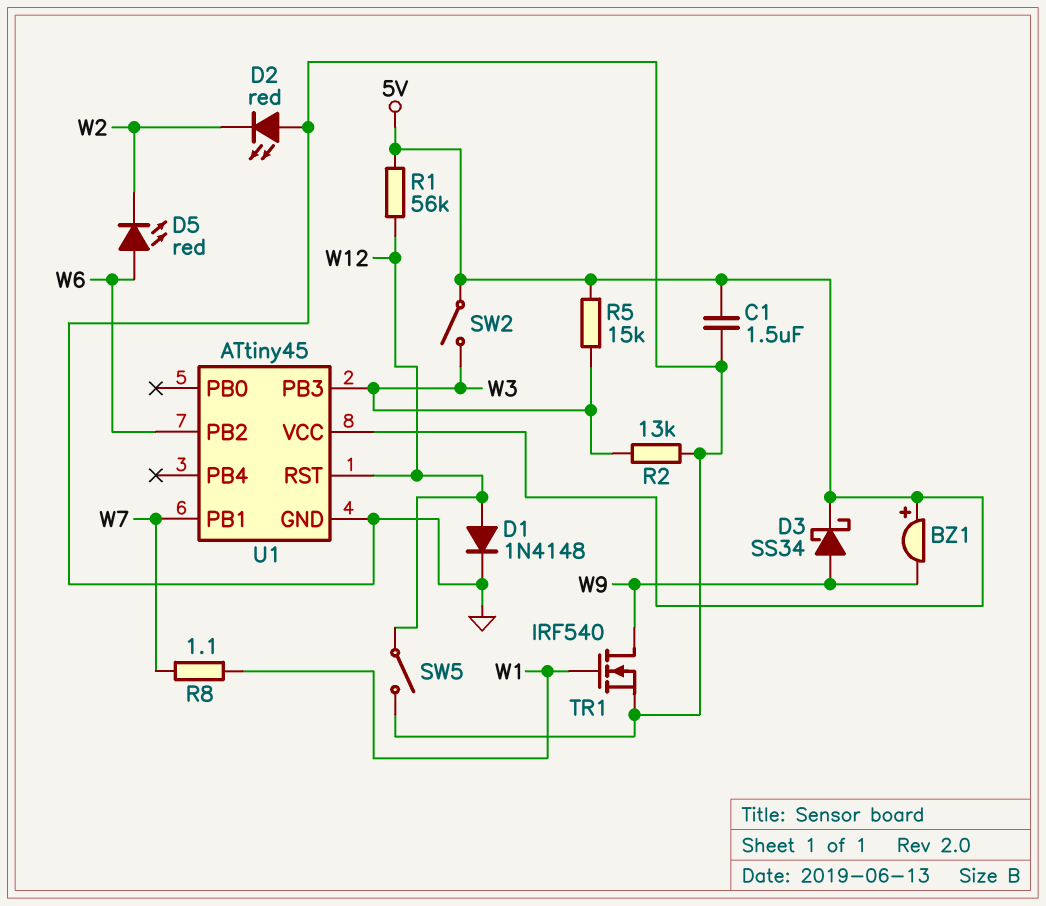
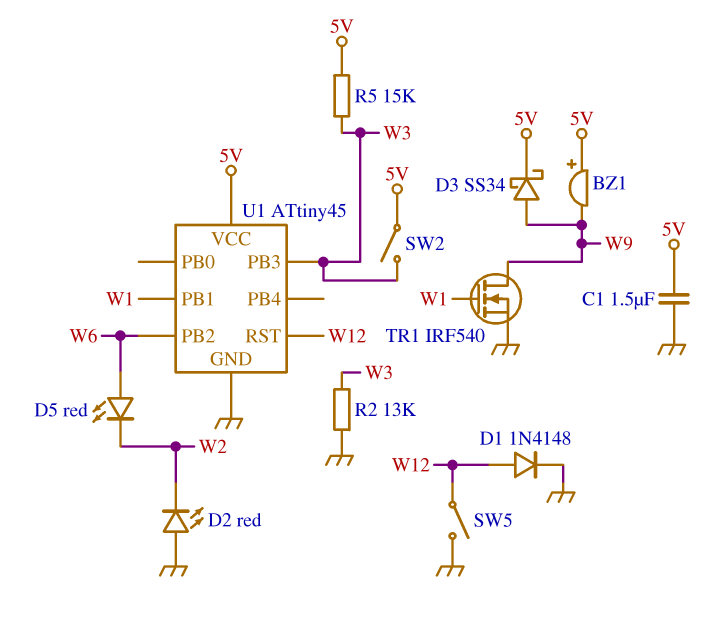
R1: 56k (5V, W12) -> none
R8: 1.1 (W1, W7) -> none
U1 pin PB1: W7 -> W1

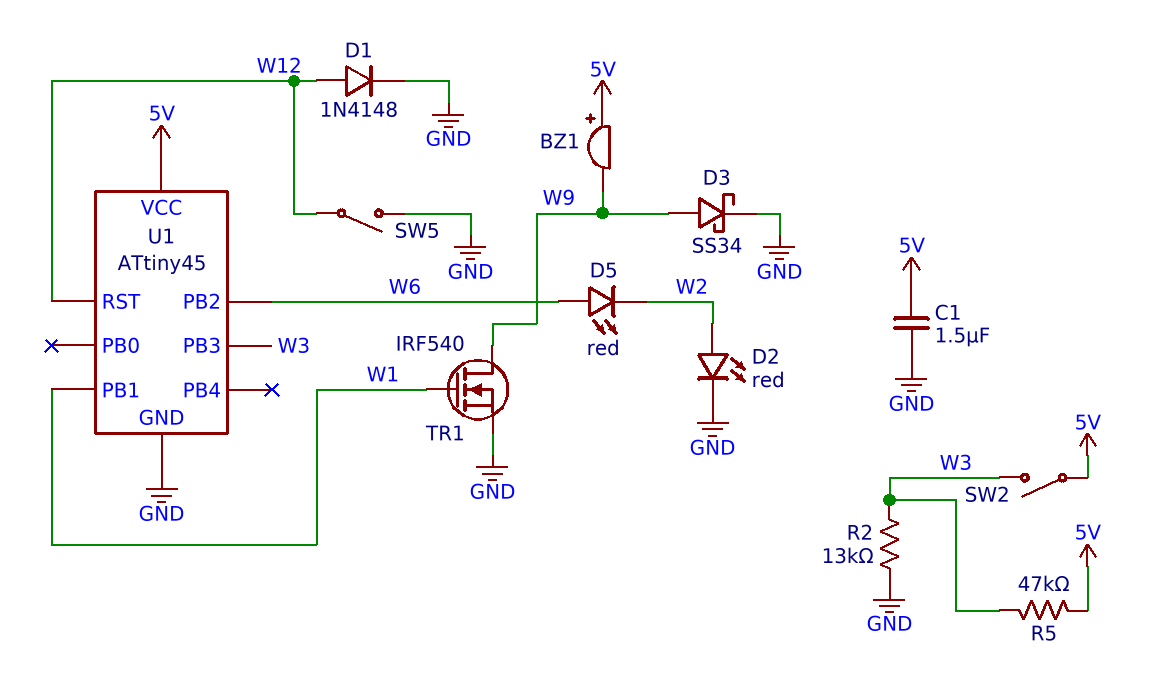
D2: LED red (A GND, K W2) -> LED red (A W2, K GND)
D3: schottky SS34 (A W9, K 5V) -> schottky SS34 (A W9, K GND)
R5: 15k (5V, W3) -> 47k (5V, W3)

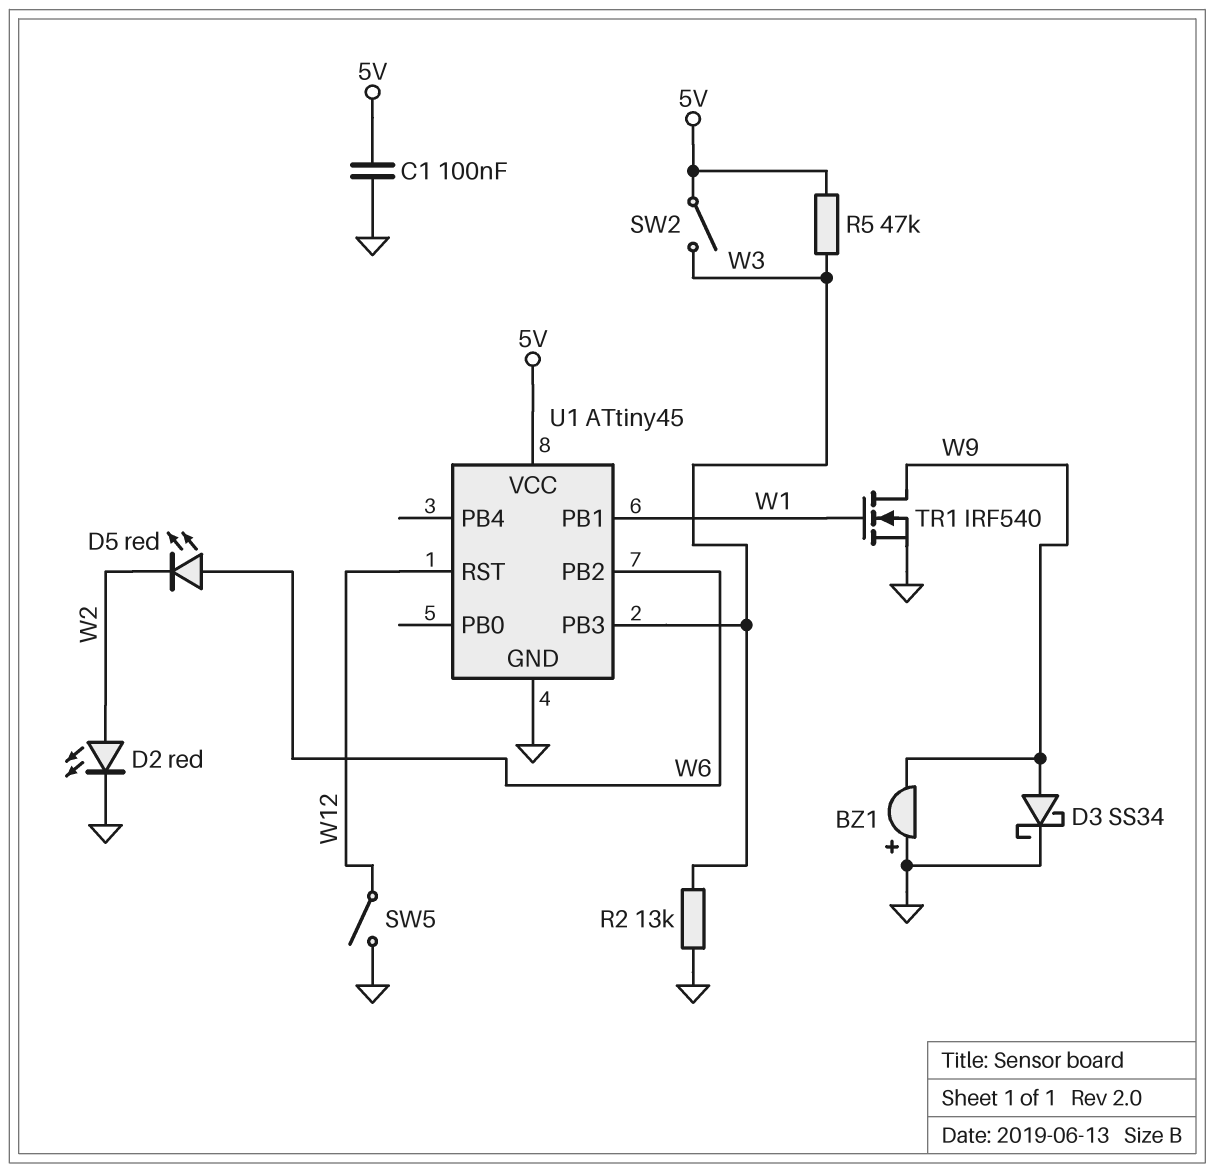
BZ1: buzzer (plus 5V, minus W9) -> buzzer (plus GND, minus W9)
C1: 1.5uF (5V, GND) -> 100nF (5V, GND)
D1: diode 1N4148 (A W12, K GND) -> none

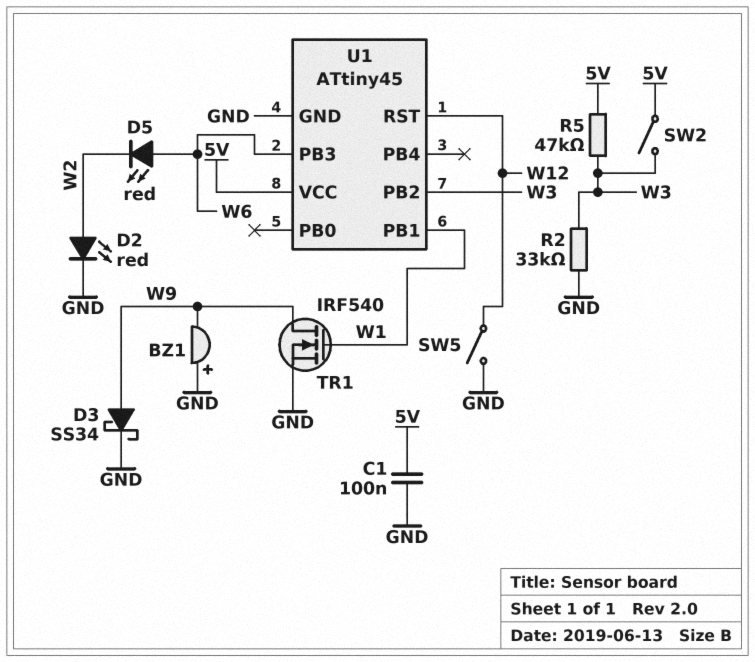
R2: 13k (GND, W3) -> 33k (GND, W3)
U1 pin PB2: W6 -> W3
U1 pin PB3: W3 -> W6

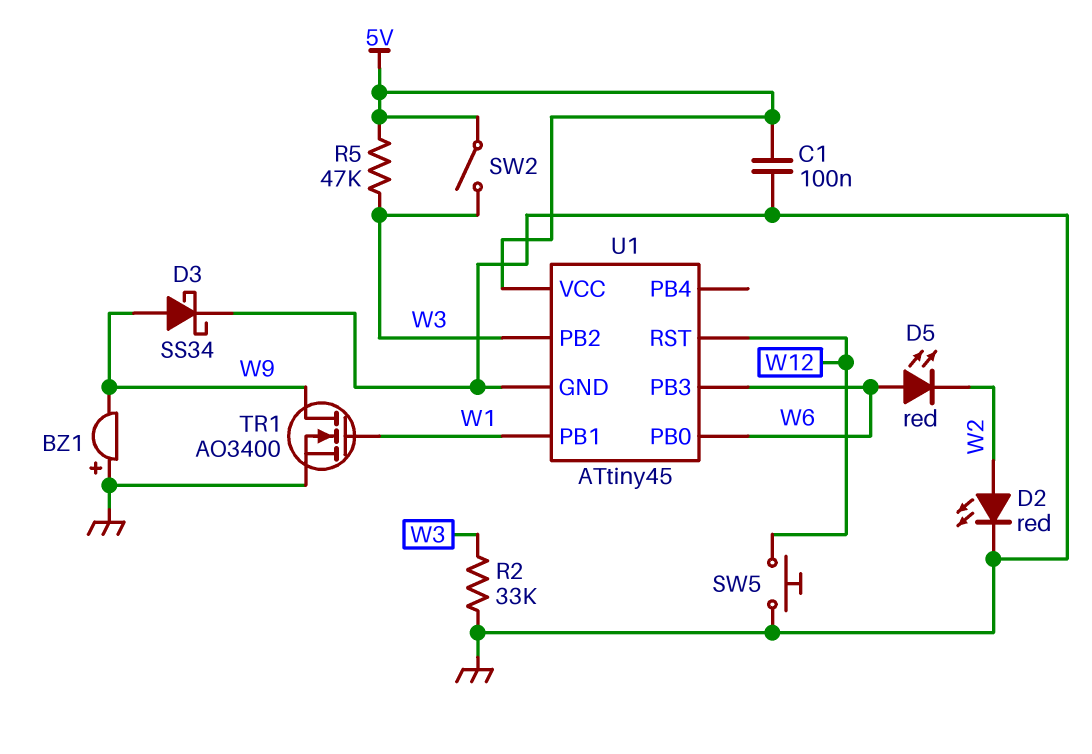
SW5: switch (GND, W12) -> button (GND, W12)
TR1: NMOS IRF540 (G W1, D W9, S GND) -> NMOS AO3400 (G W1, D W9, S GND)
U1 pin PB0: none -> W6

